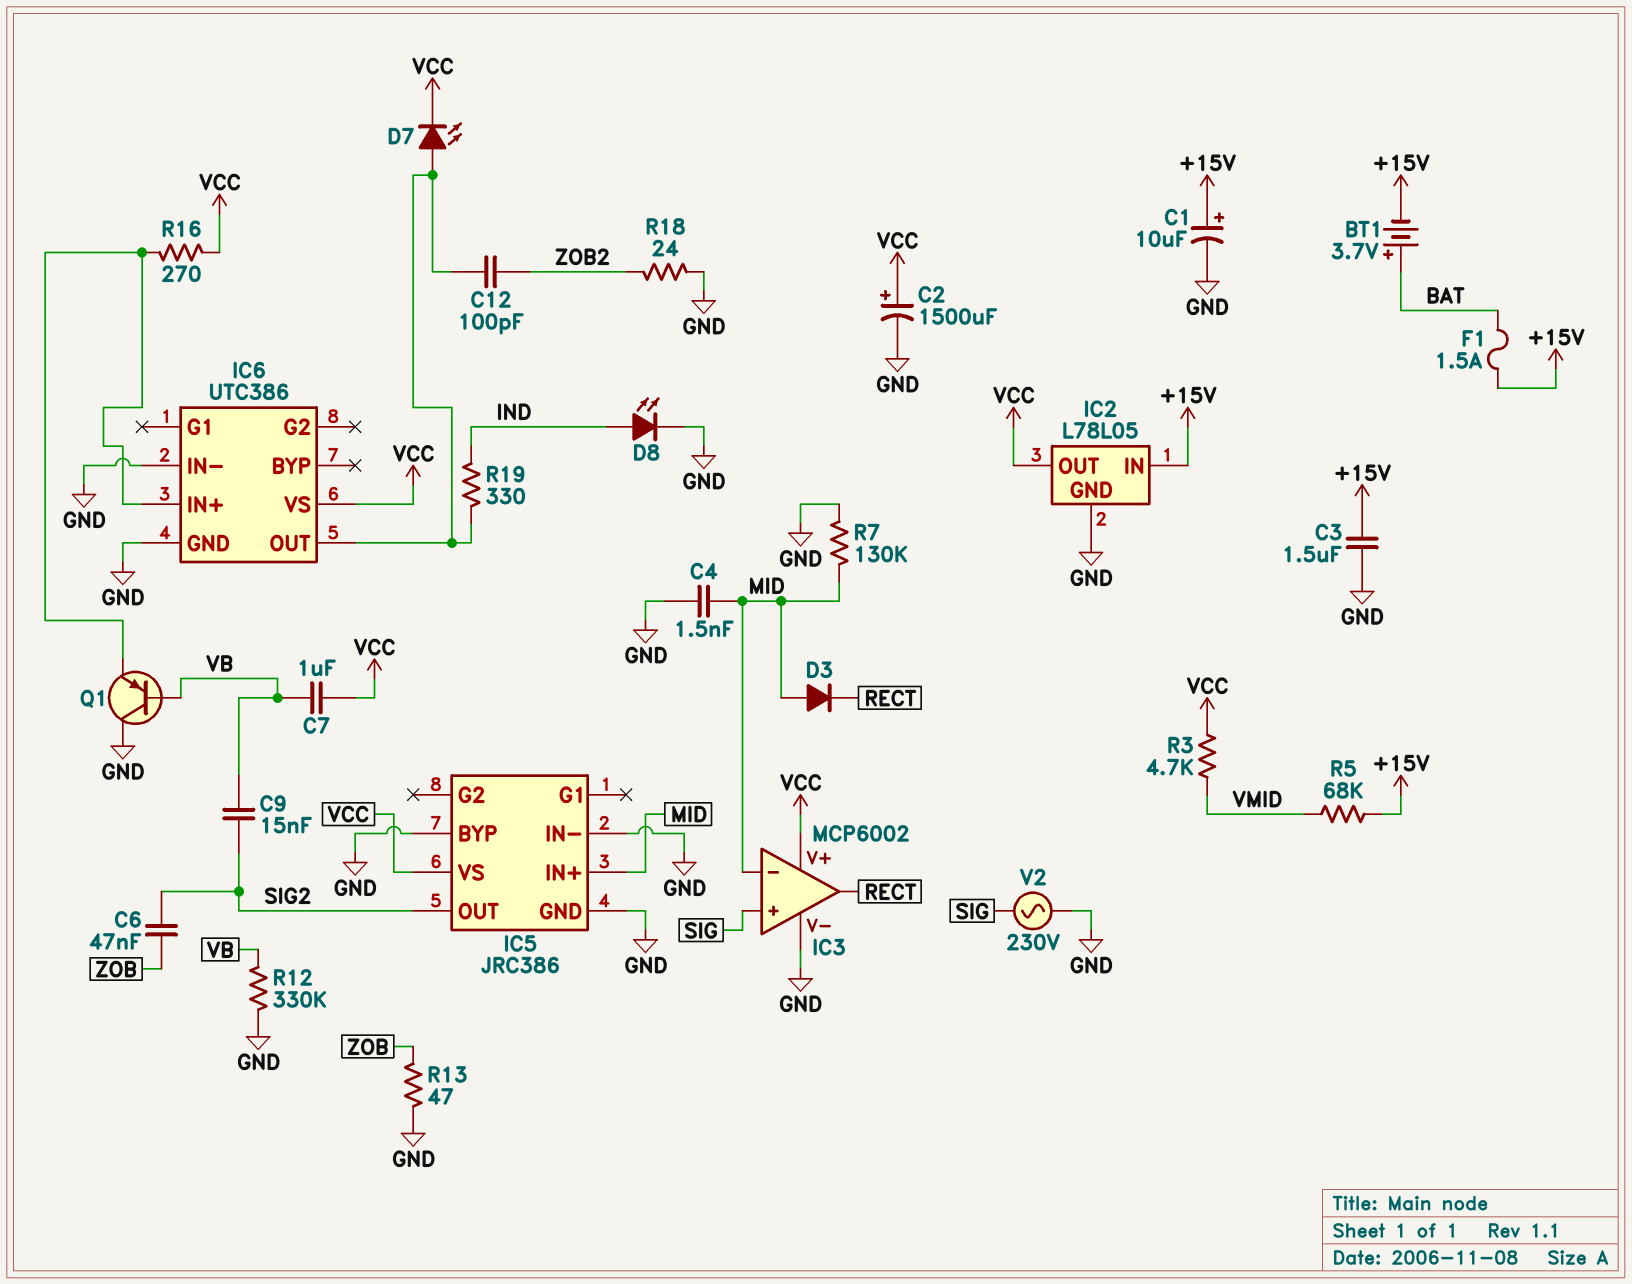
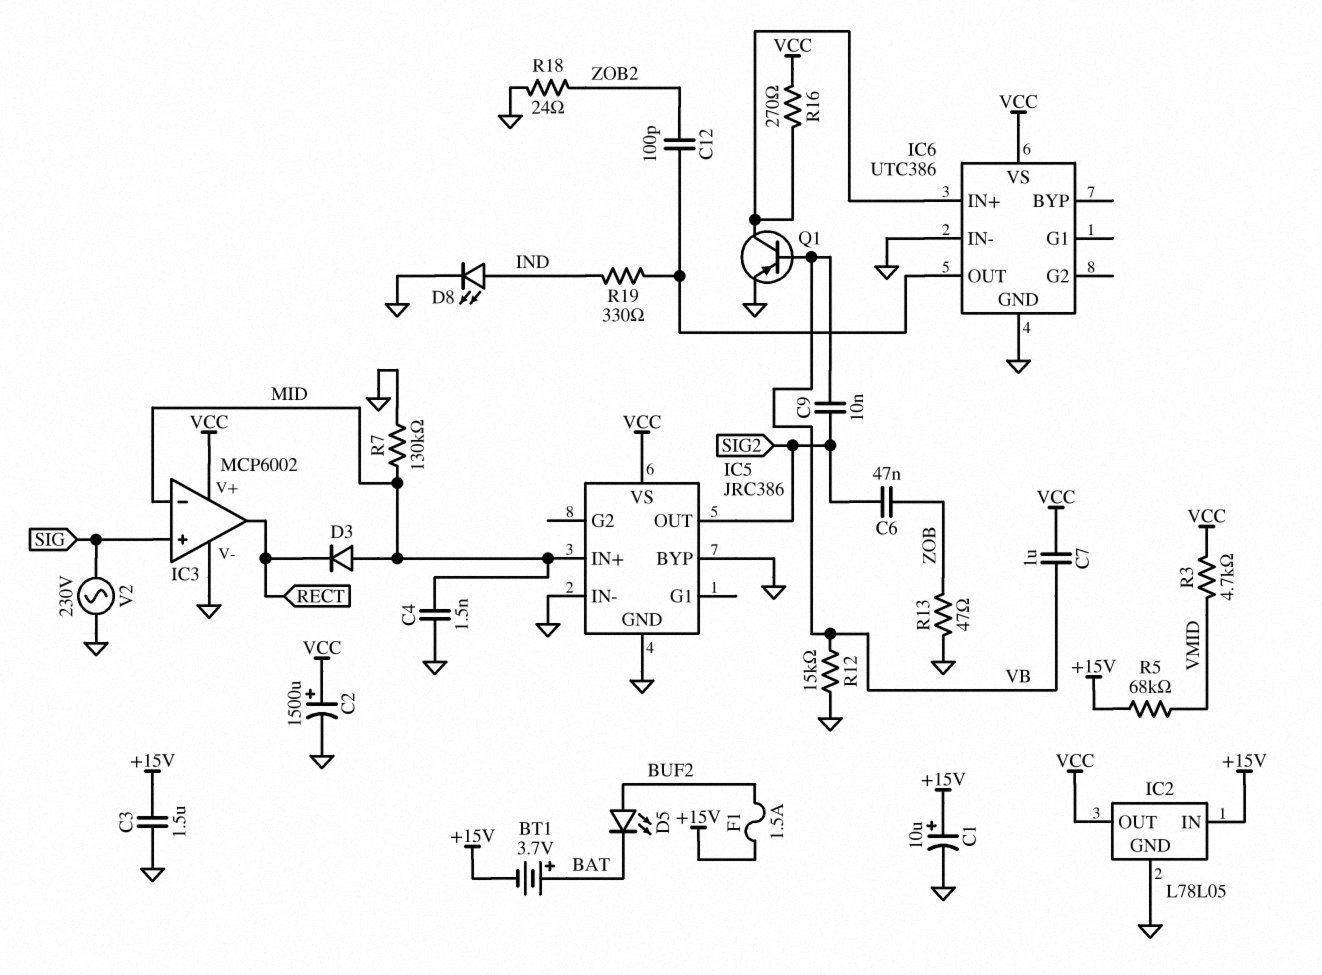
C9: 15nF (SIG2, VB) -> 10nF (SIG2, VB)
D5: none -> LED (A BUF2, K BAT)
D7: LED (A IC6/OUT, K VCC) -> none
F1: 1.5A (+15V, BAT) -> 1.5A (+15V, BUF2)
Q1: PNP (B VB, C GND, E IC6/IN+) -> PNP (B VB, C IC6/IN+, E GND)
R12: 330k (GND, VB) -> 15k (GND, VB)

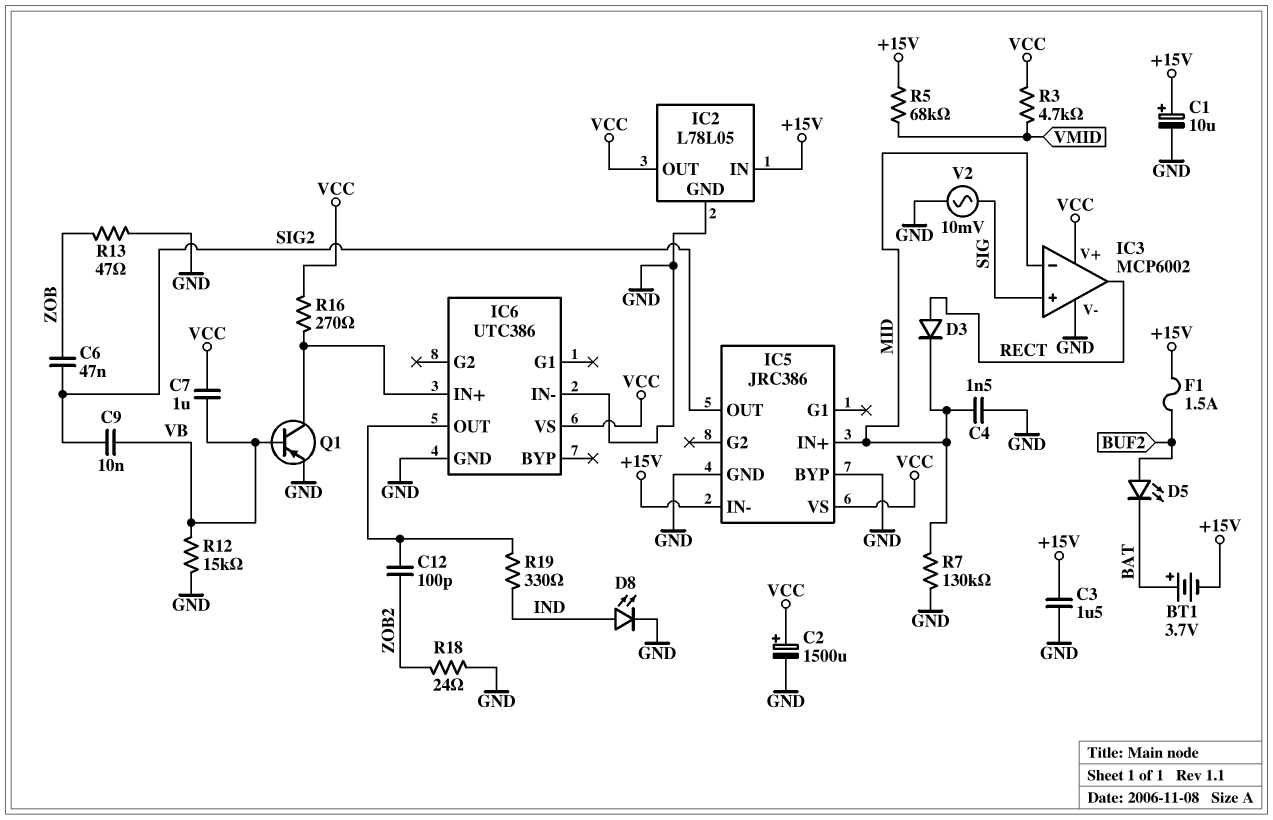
D3: diode (A MID, K RECT) -> diode (A RECT, K MID)
IC5 pin IN-: GND -> +15V
V2: AC 230V (GND, SIG) -> AC 10mV (GND, SIG)

